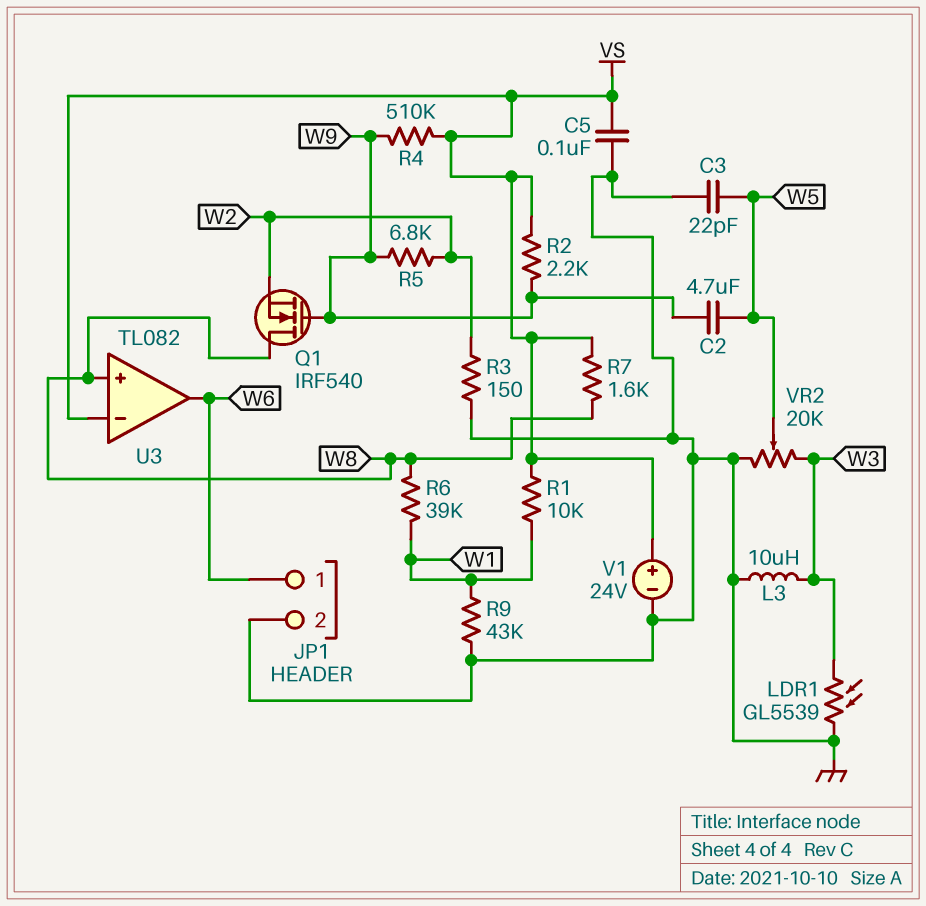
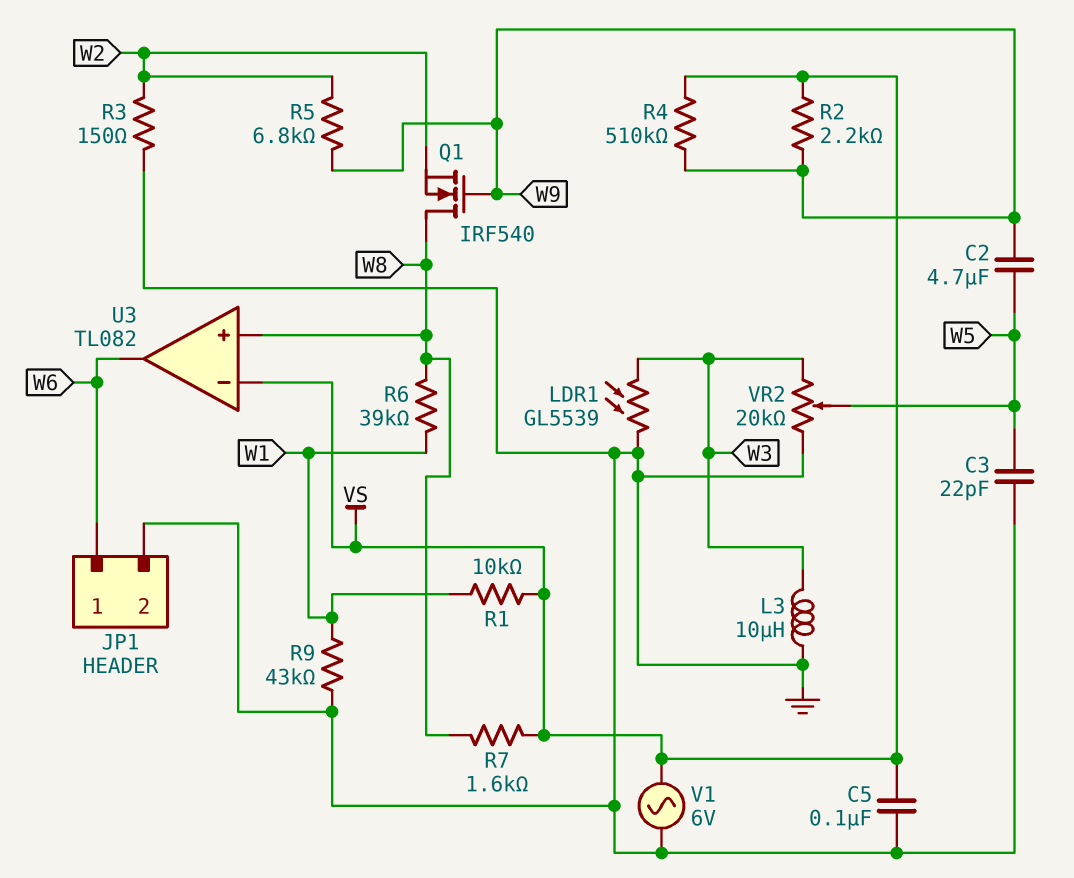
V1: 24V (plus VS, minus GND) -> AC 6V (GND, VS)

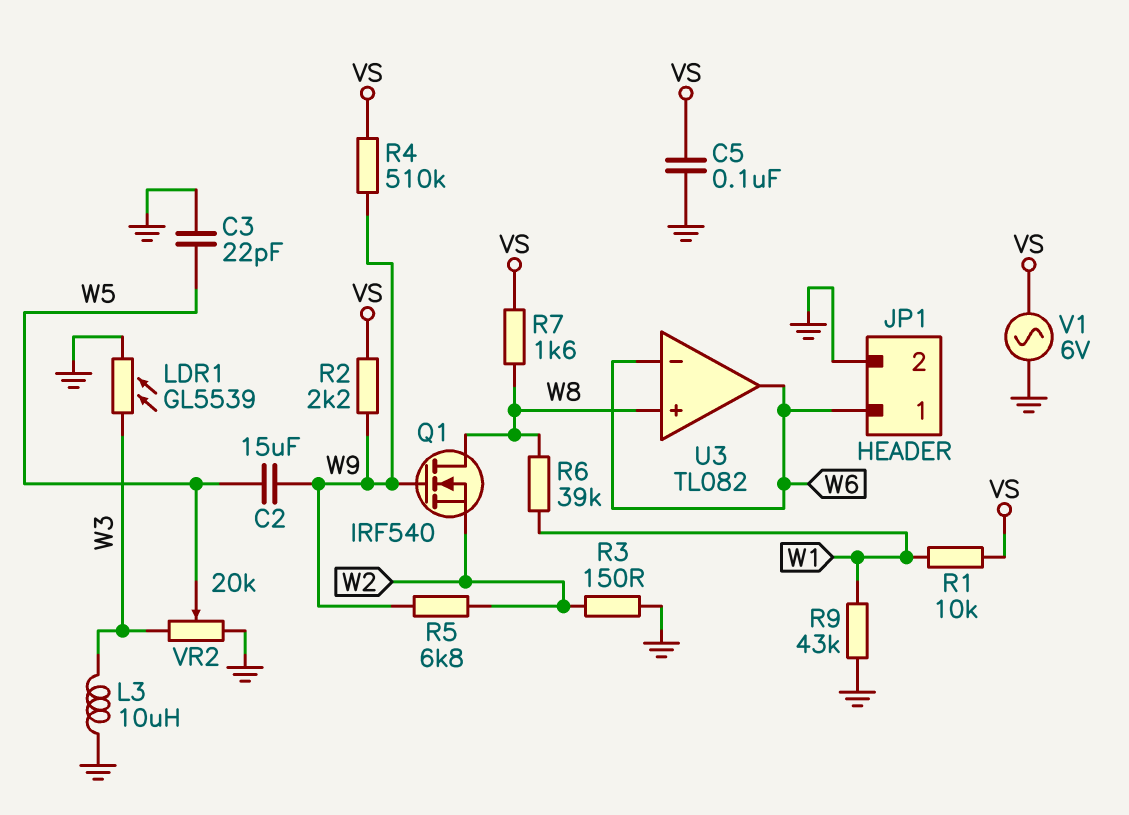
C2: 4.7uF (W5, W9) -> 15uF (W5, W9)
U3 pin in-: VS -> W6

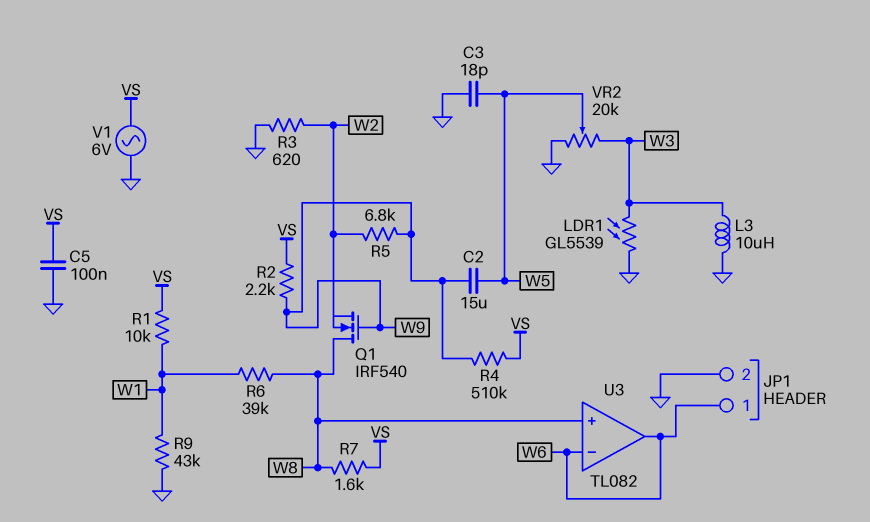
C3: 22pF (GND, W5) -> 18pF (GND, W5)
R3: 150 (GND, W2) -> 620 (GND, W2)

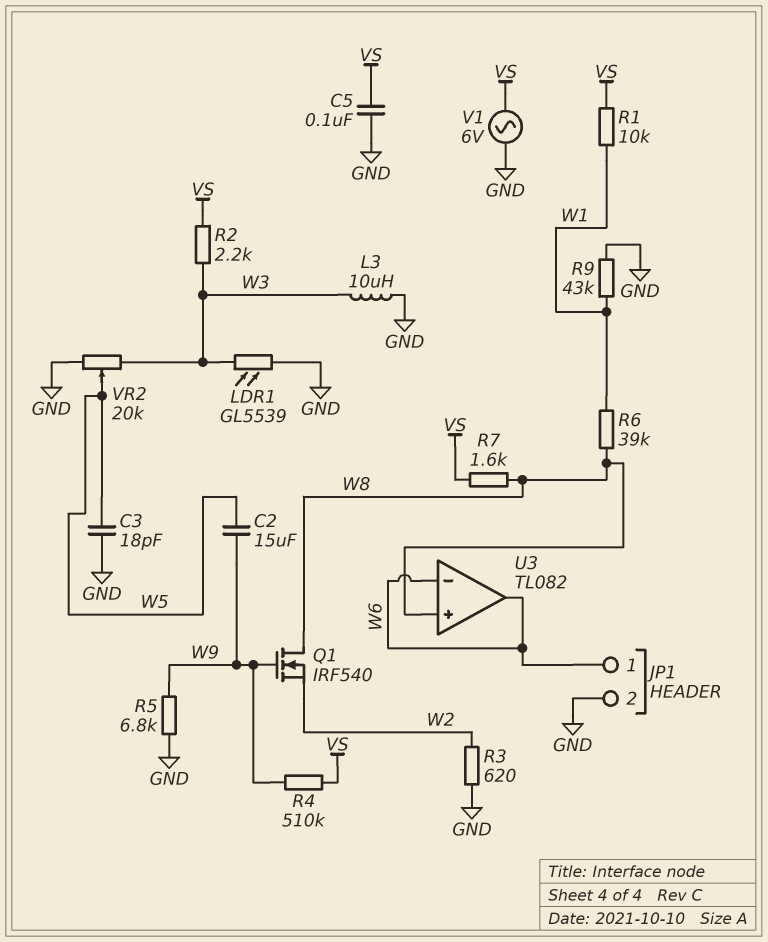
R2: 2.2k (VS, W9) -> 2.2k (VS, W3)
R5: 6.8k (W2, W9) -> 6.8k (GND, W9)

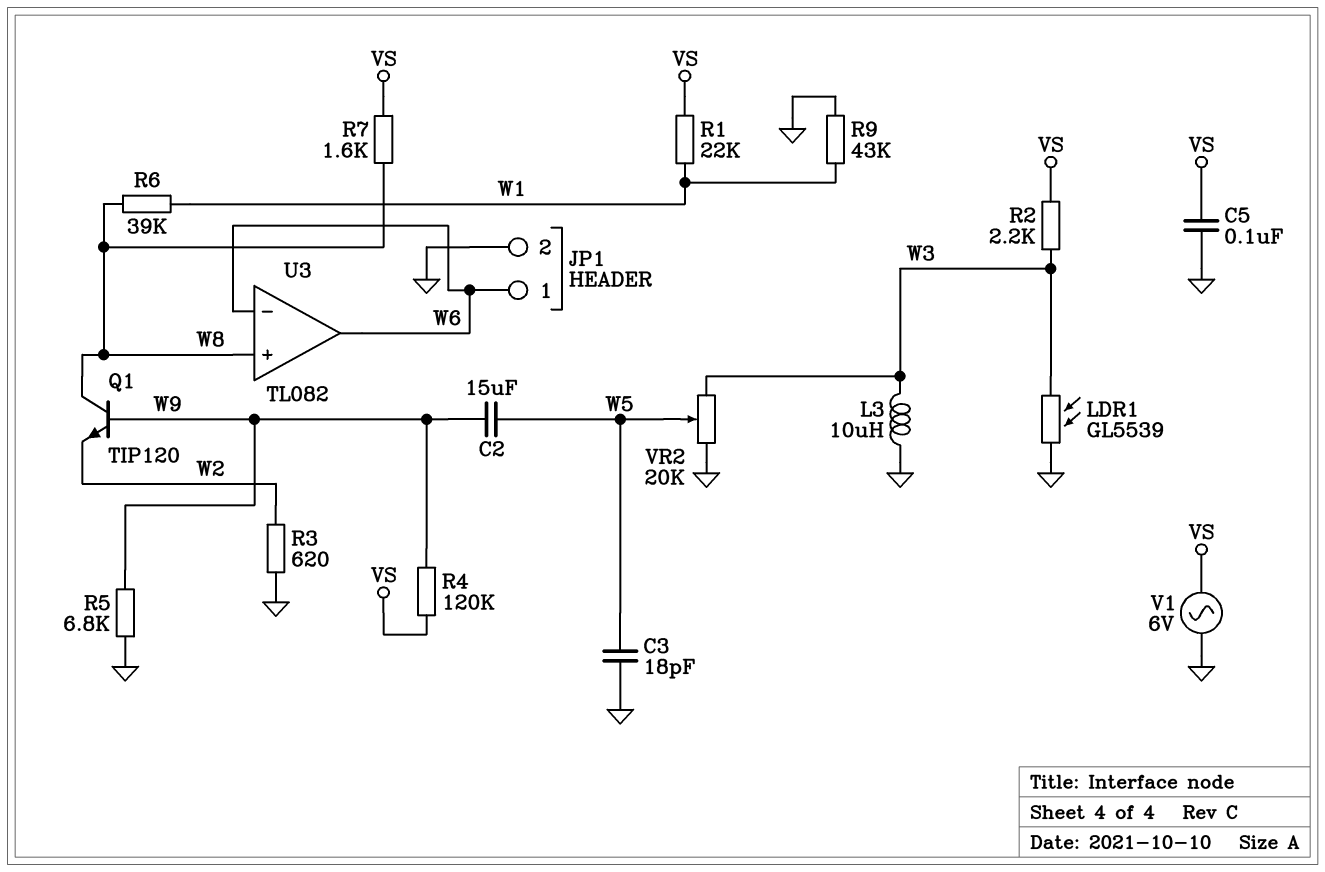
Q1: NMOS IRF540 (G W9, D W8, S W2) -> NPN TIP120 (B W9, C W8, E W2)
R1: 10k (VS, W1) -> 22k (VS, W1)
R4: 510k (VS, W9) -> 120k (VS, W9)

